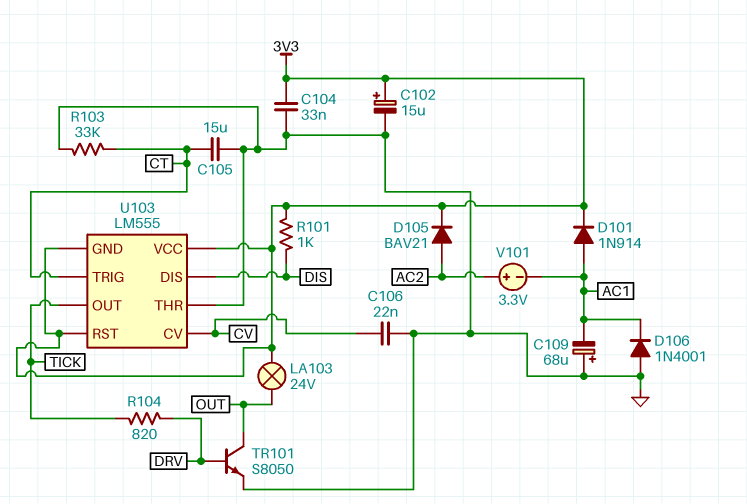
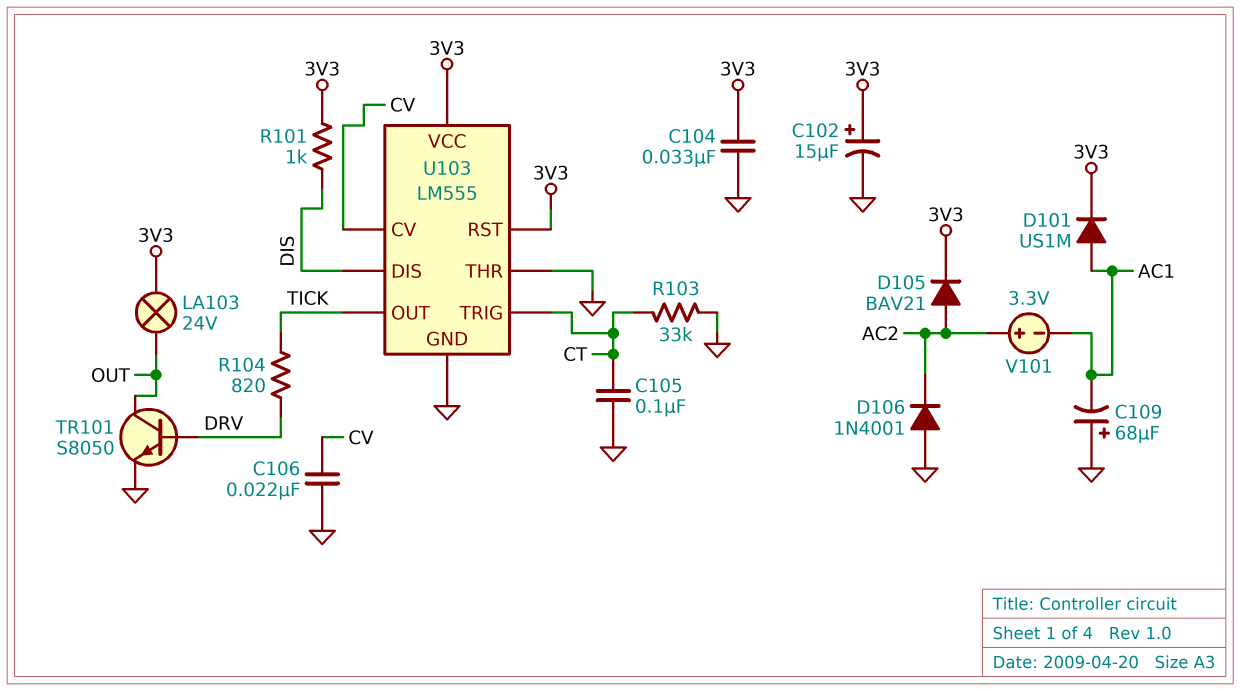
C105: 15uF (CT, GND) -> 100nF (CT, GND)
D101: diode 1N914 (A AC1, K 3V3) -> diode US1M (A AC1, K 3V3)
D106: diode 1N4001 (A GND, K AC1) -> diode 1N4001 (A GND, K AC2)
U103 pin GND: 3V3 -> GND

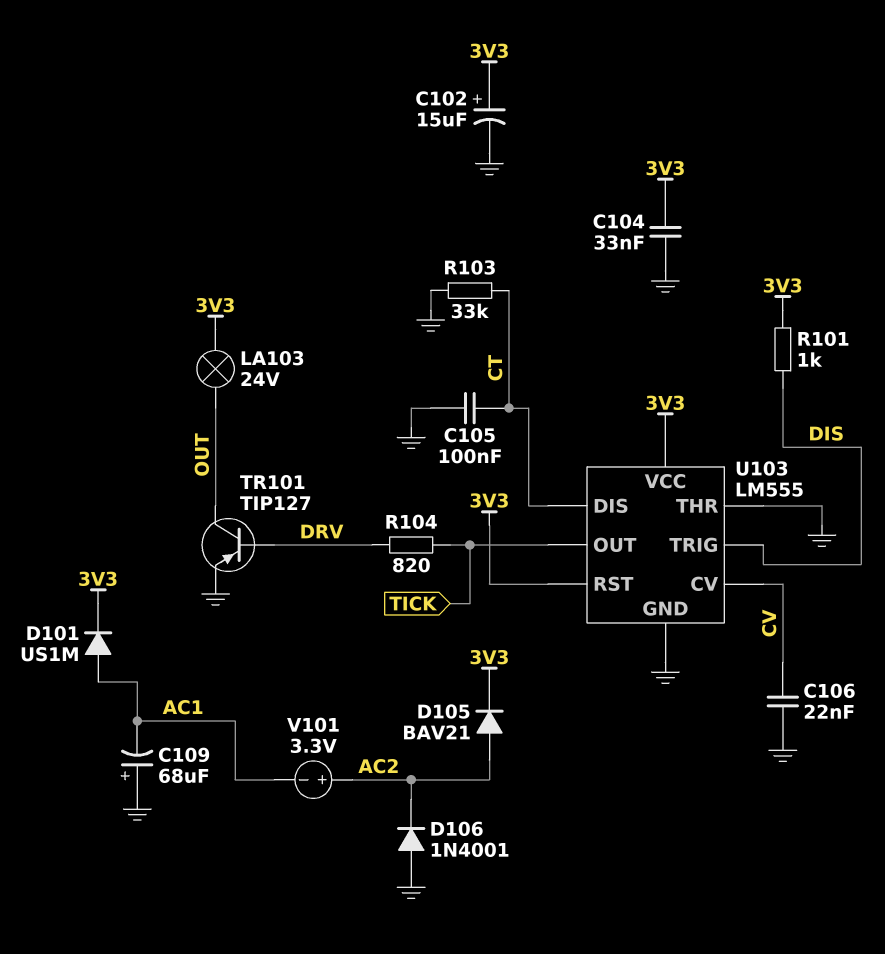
TR101: NPN S8050 (B DRV, C OUT, E GND) -> PNP TIP127 (B DRV, C OUT, E GND)
U103 pin DIS: DIS -> CT
U103 pin TRIG: CT -> DIS

